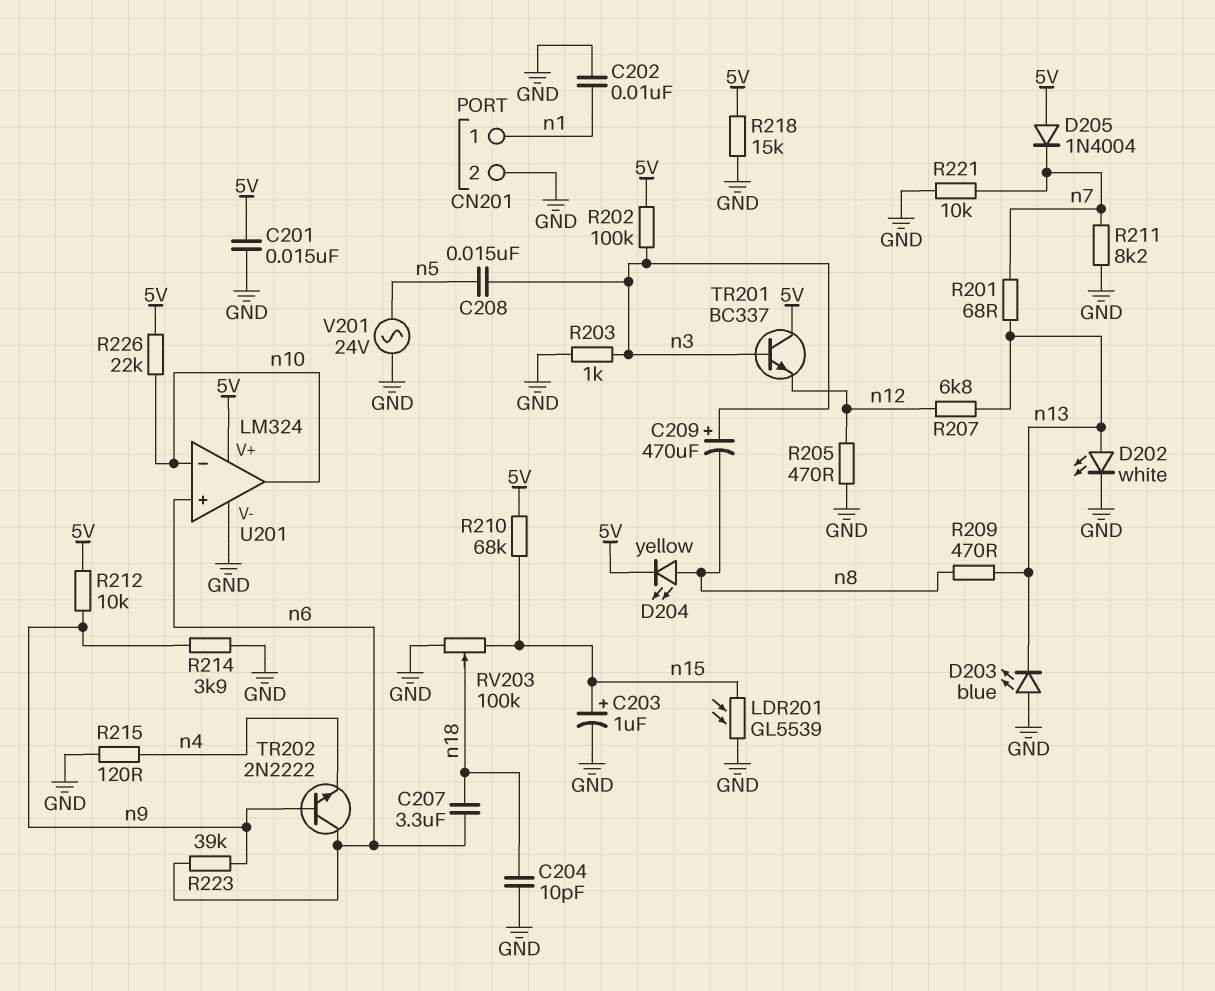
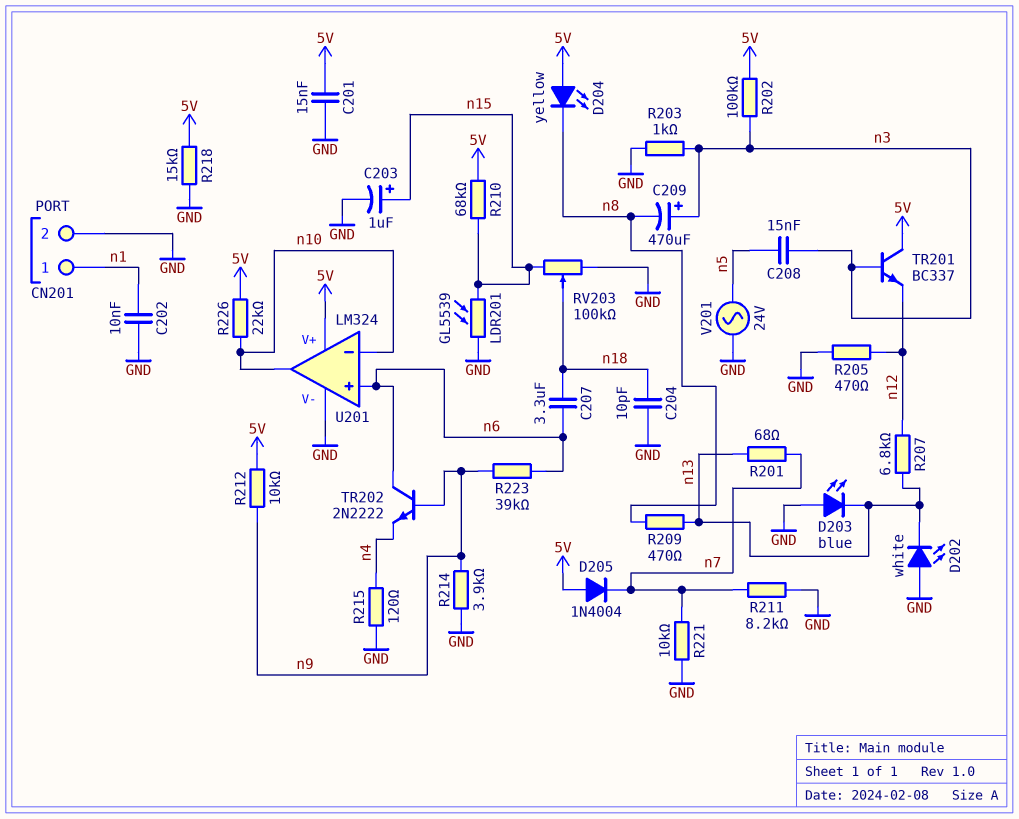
D202: LED white (A n13, K GND) -> LED white (A GND, K n13)
D204: LED yellow (A n8, K 5V) -> LED yellow (A 5V, K n8)

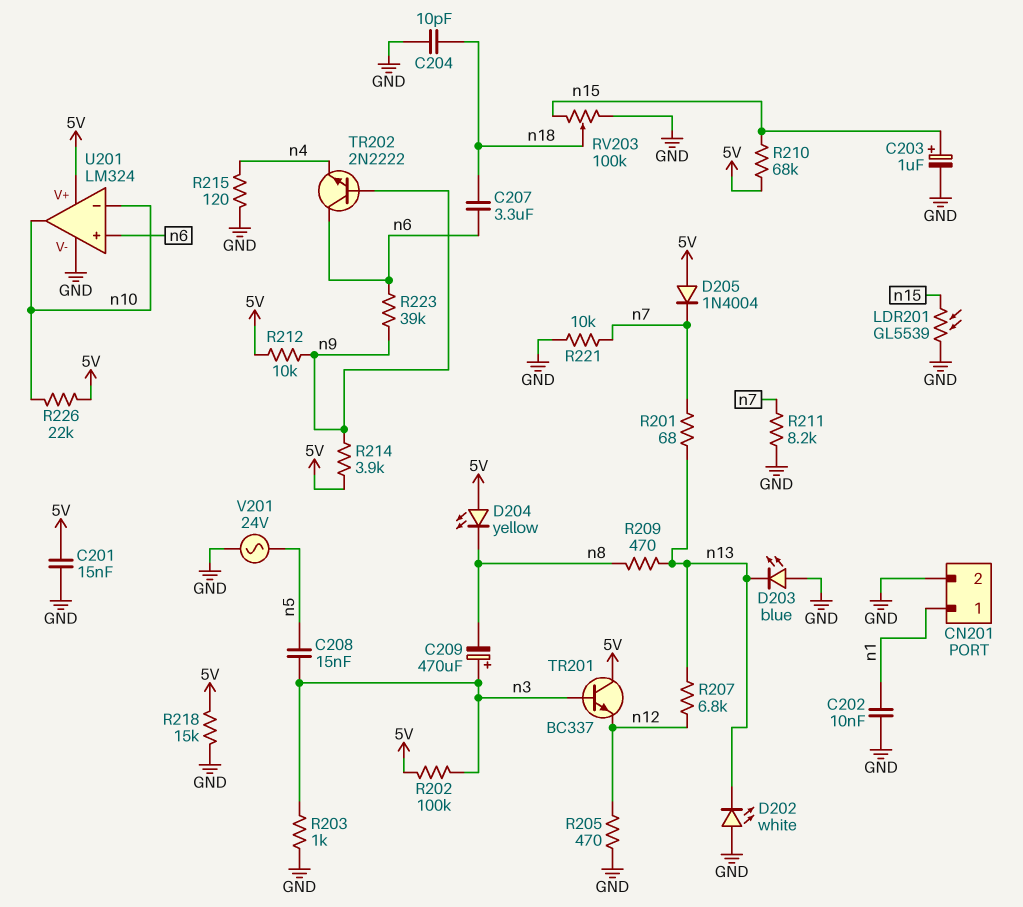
R214: 3.9k (GND, n9) -> 3.9k (5V, n9)

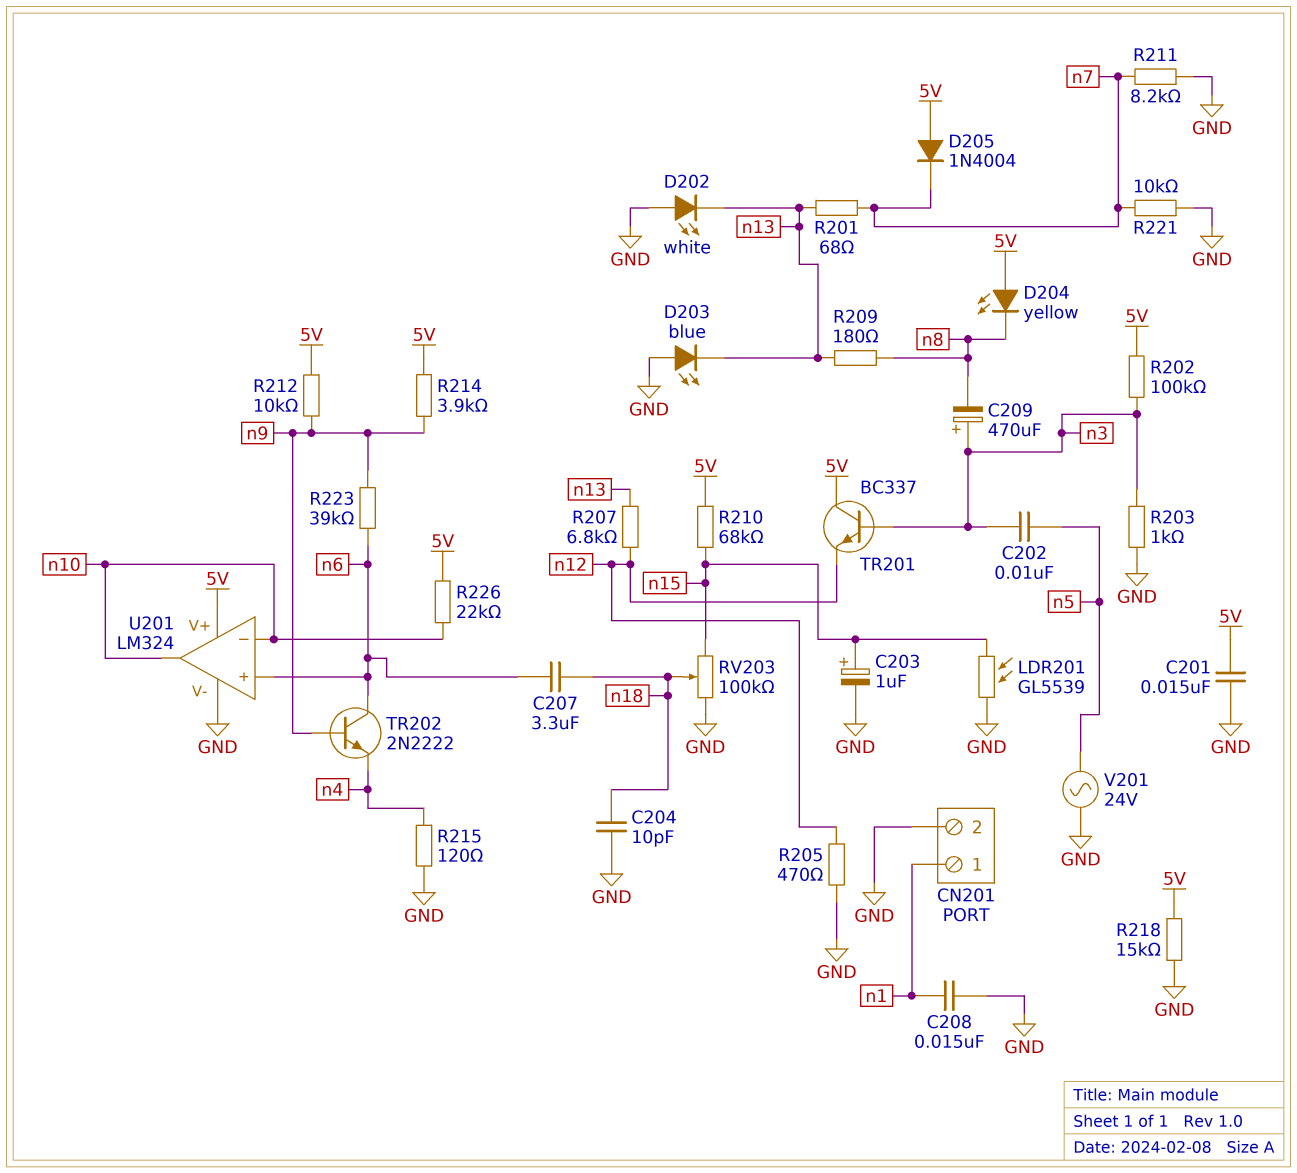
C202: 10nF (GND, n1) -> 10nF (n3, n5)
C208: 15nF (n3, n5) -> 15nF (GND, n1)
R209: 470 (n8, n13) -> 180 (n8, n13)

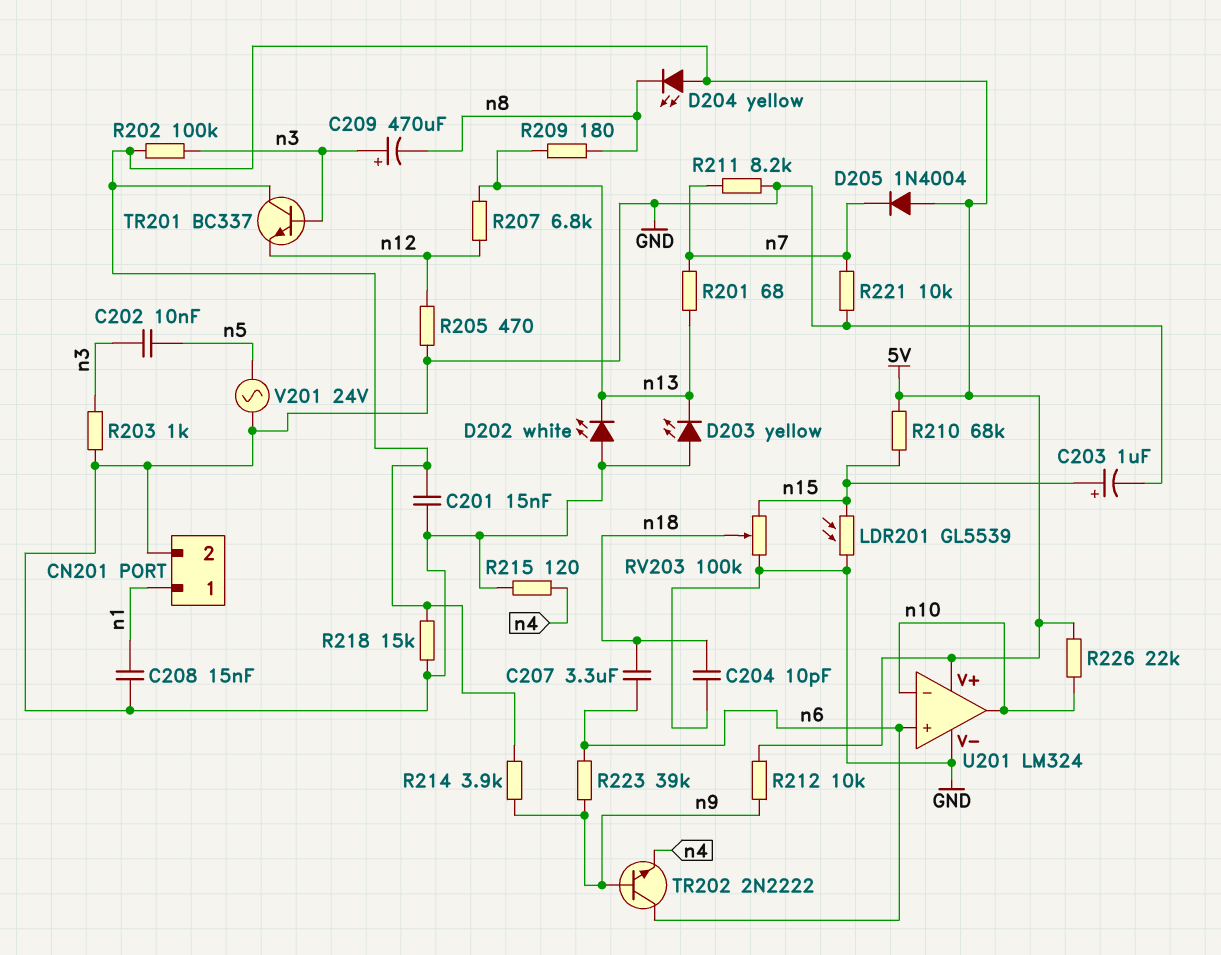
D203: LED blue (A GND, K n13) -> LED yellow (A GND, K n13)

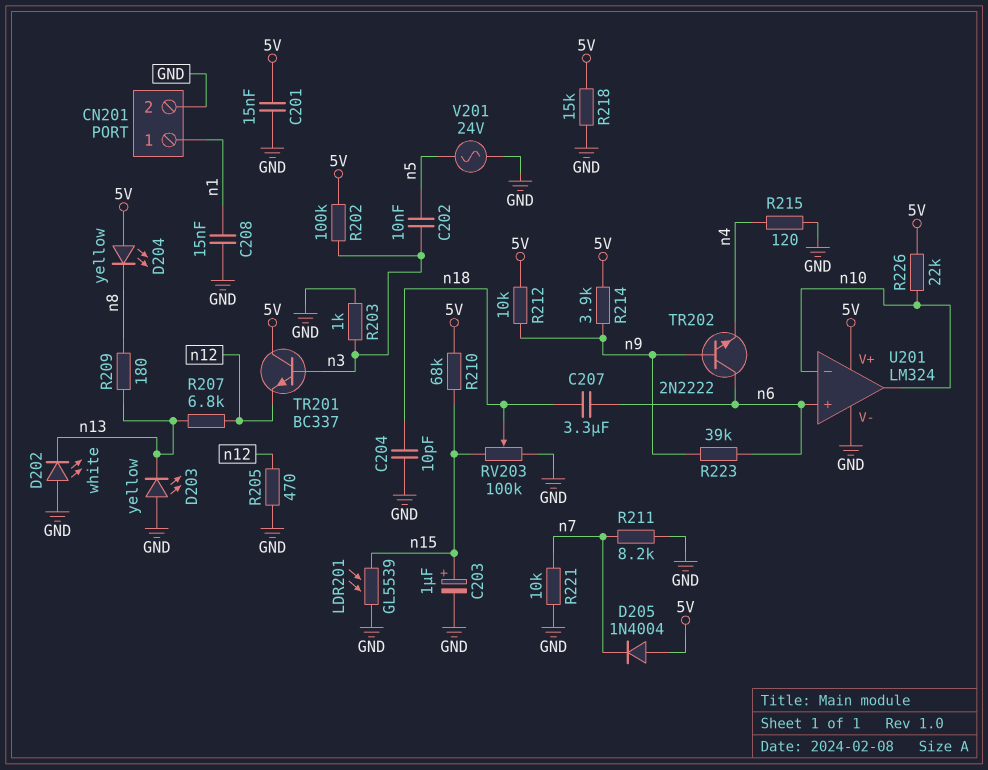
C209: 470uF (plus n3, minus n8) -> none
R201: 68 (n7, n13) -> none

